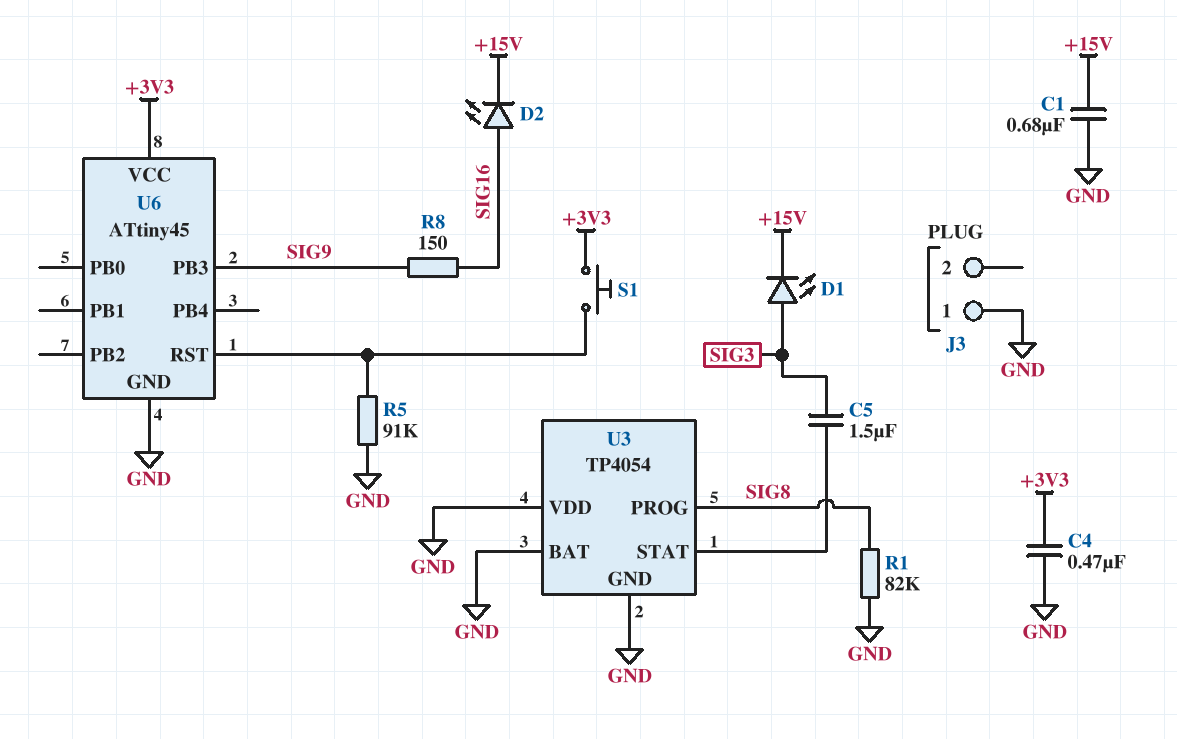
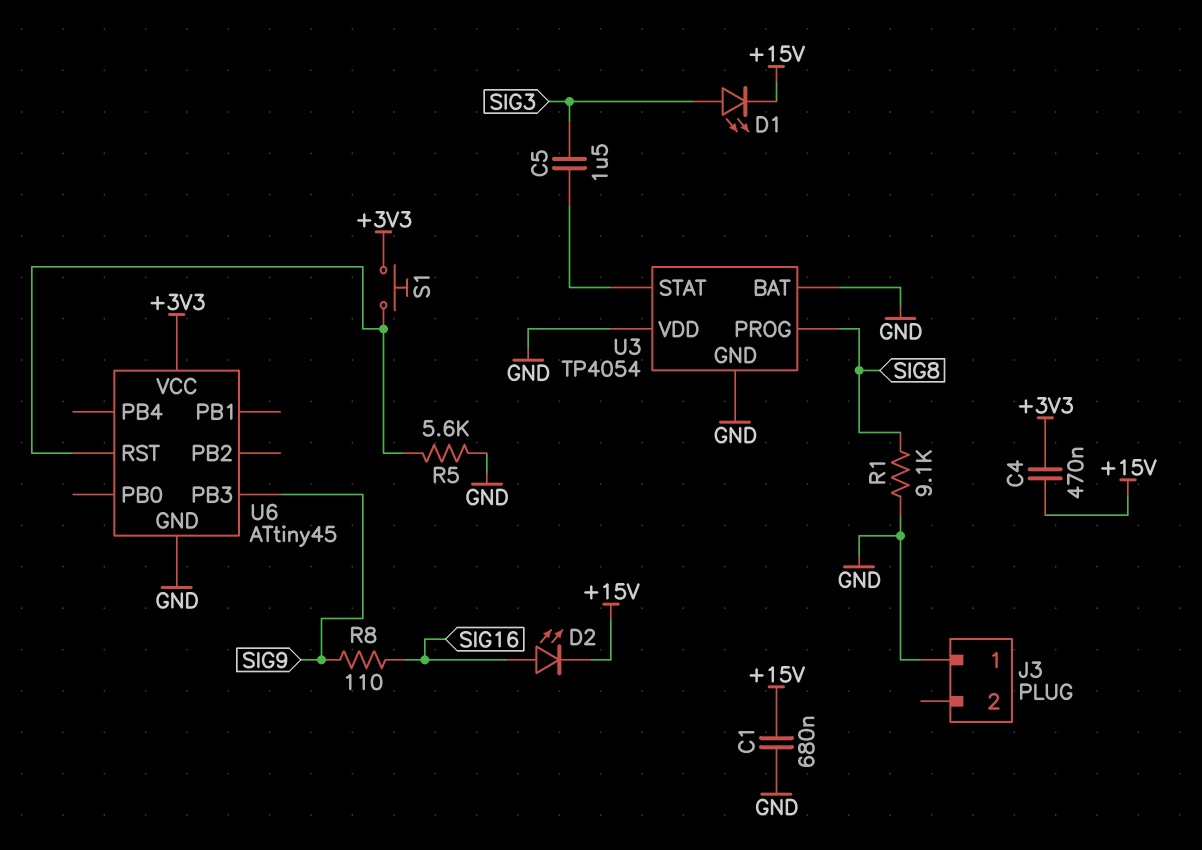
C4: 470nF (+3V3, GND) -> 470nF (+3V3, +15V)
R1: 82k (GND, SIG8) -> 9.1k (GND, SIG8)
R5: 91k (GND, U6/RST) -> 5.6k (GND, U6/RST)
R8: 150 (SIG9, SIG16) -> 110 (SIG9, SIG16)

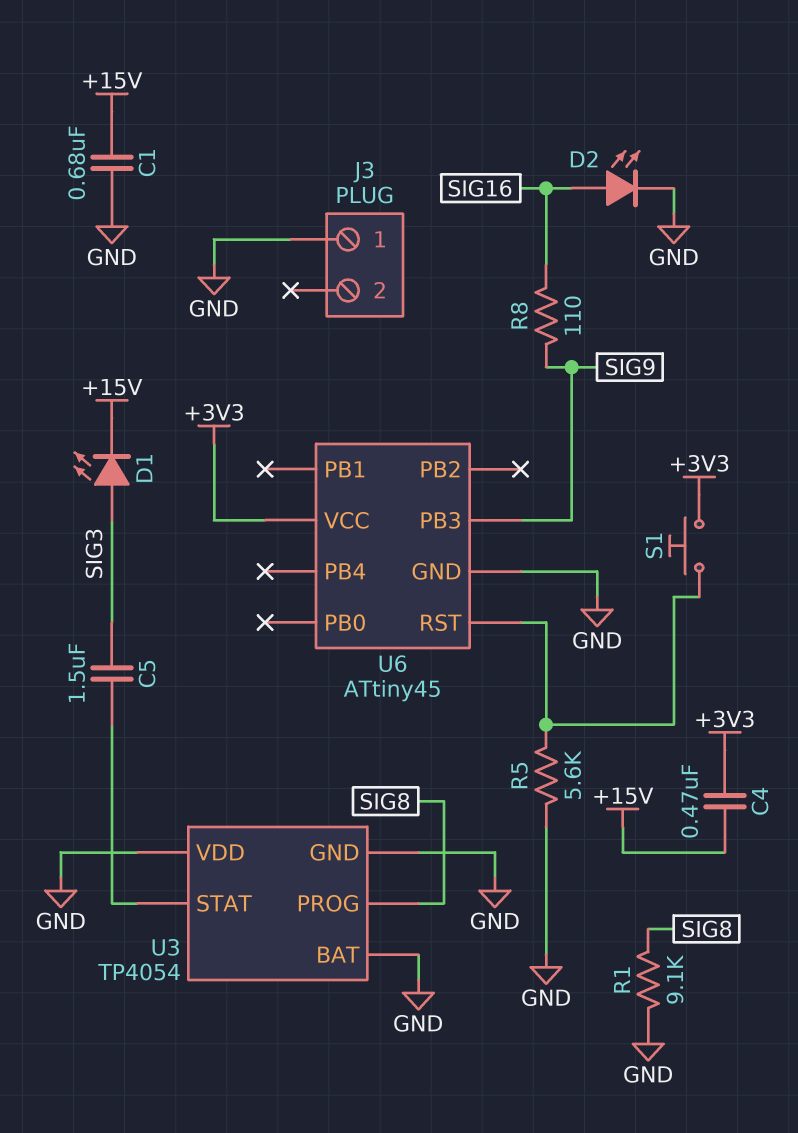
D2: LED (A SIG16, K +15V) -> LED (A SIG16, K GND)

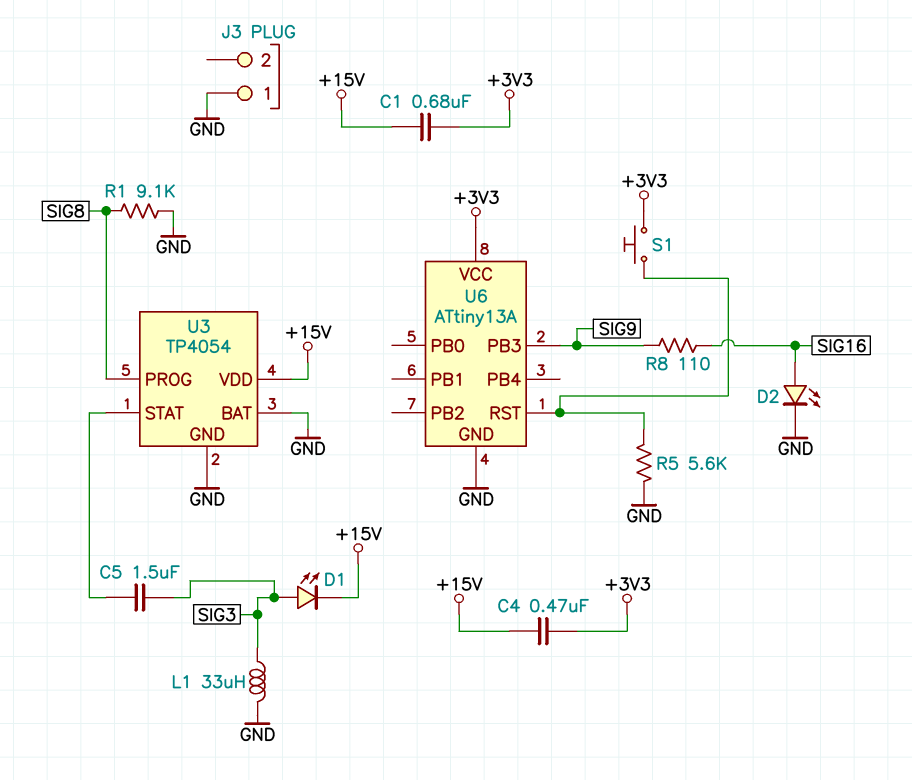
C1: 680nF (+15V, GND) -> 680nF (+3V3, +15V)
L1: none -> 33uH (GND, SIG3)
U3 pin VDD: GND -> +15V
U6: ATtiny45 -> ATtiny13A

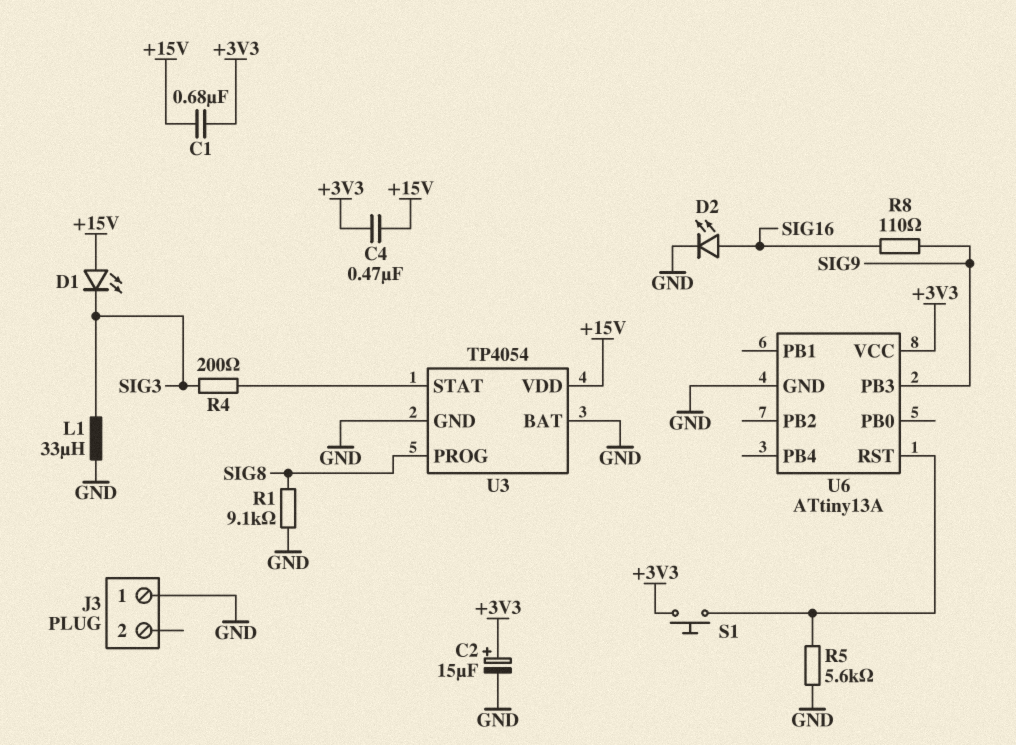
C2: none -> 15uF (plus +3V3, minus GND)
C5: 1.5uF (SIG3, U3/STAT) -> none
D1: LED (A SIG3, K +15V) -> LED (A +15V, K SIG3)
R4: none -> 200 (SIG3, U3/STAT)

